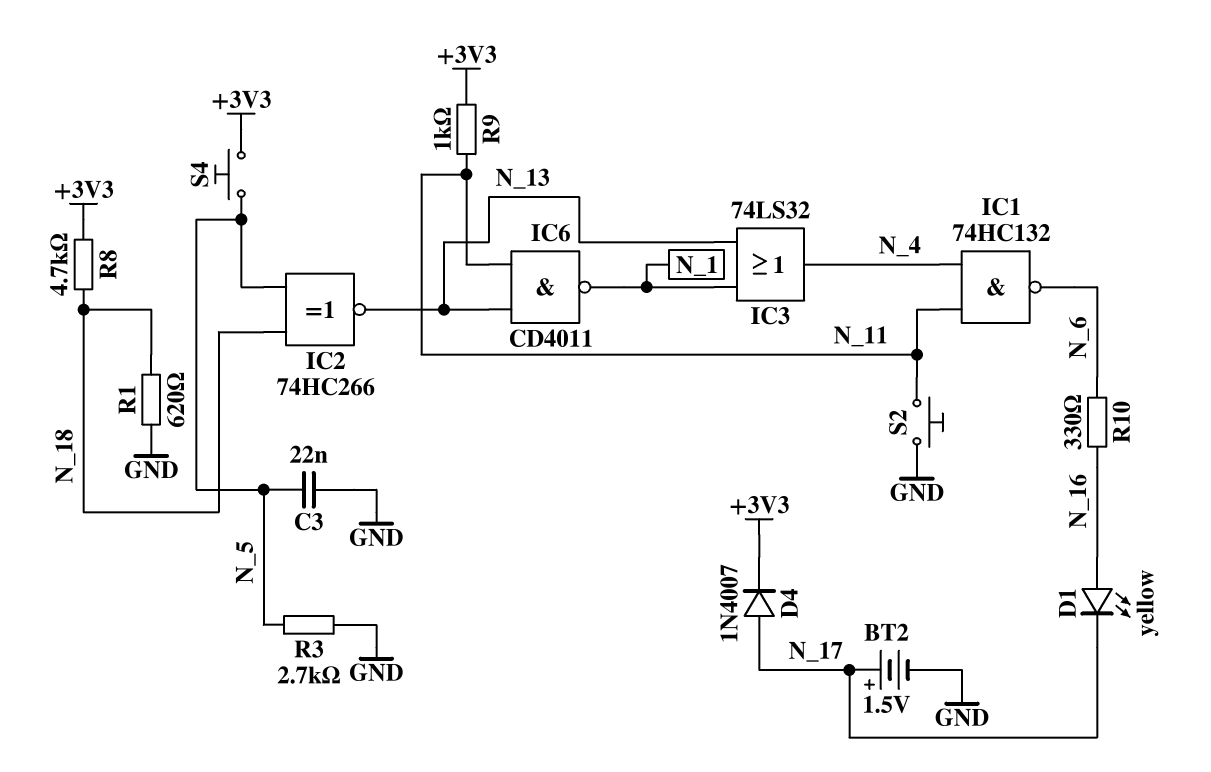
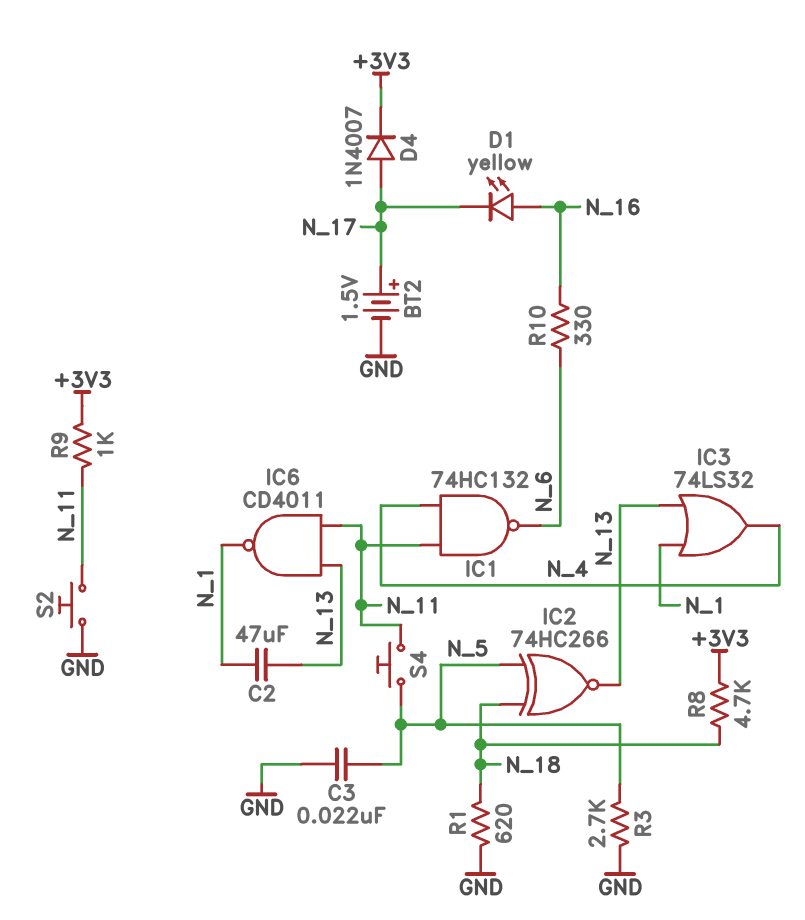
C2: none -> 47uF (N_1, N_13)
S4: button (+3V3, N_5) -> button (N_5, N_11)

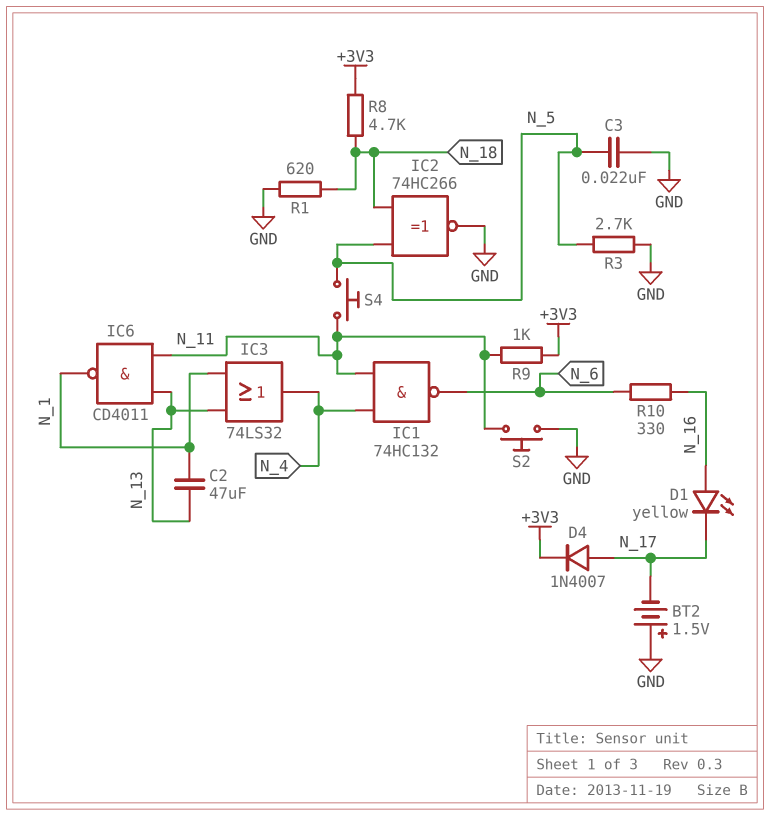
BT2: 1.5V (plus N_17, minus GND) -> 1.5V (plus GND, minus N_17)
IC2: XNOR 74HC266 (in N_5, in N_18, out N_13) -> XNOR 74HC266 (in N_5, in N_18, out GND)

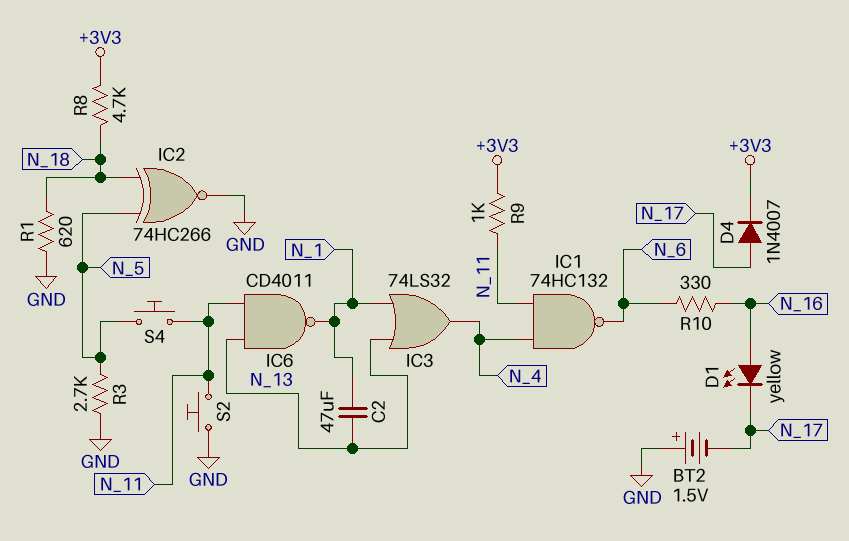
C3: 22nF (GND, N_5) -> none

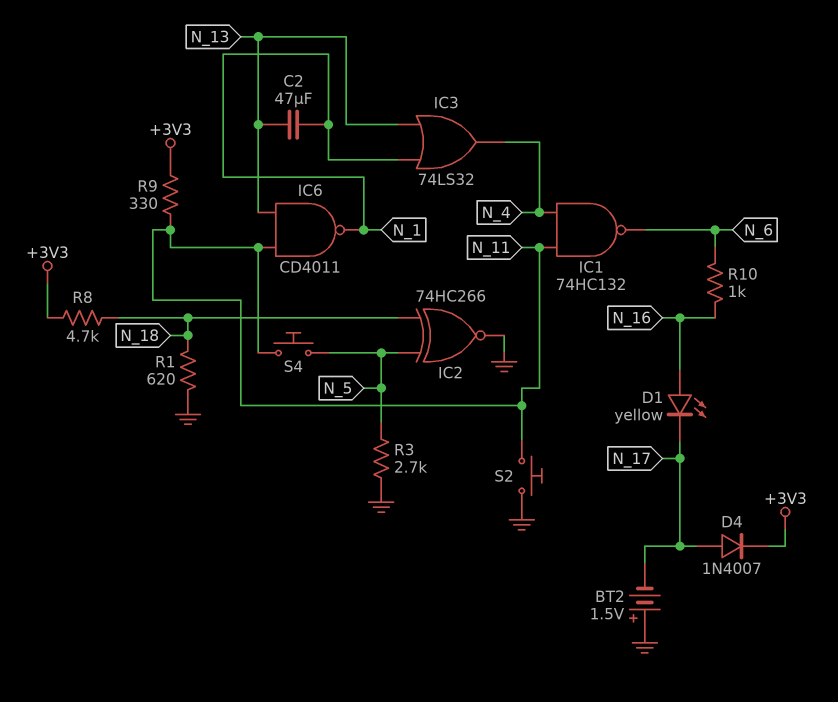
R9: 1k (+3V3, N_11) -> 330 (+3V3, N_11)
R10: 330 (N_6, N_16) -> 1k (N_6, N_16)

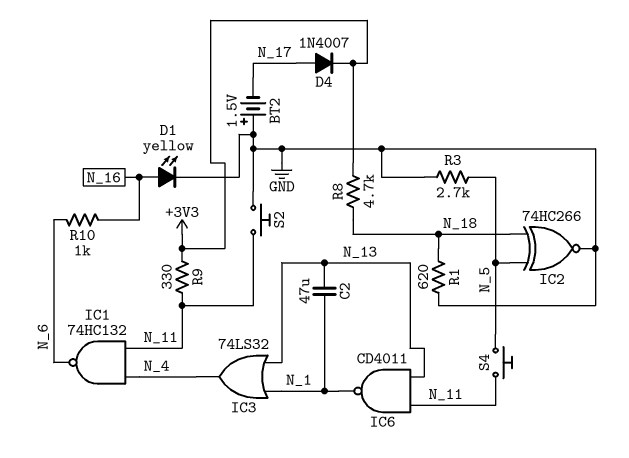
D1: LED yellow (A N_16, K N_17) -> LED yellow (A N_16, K GND)

